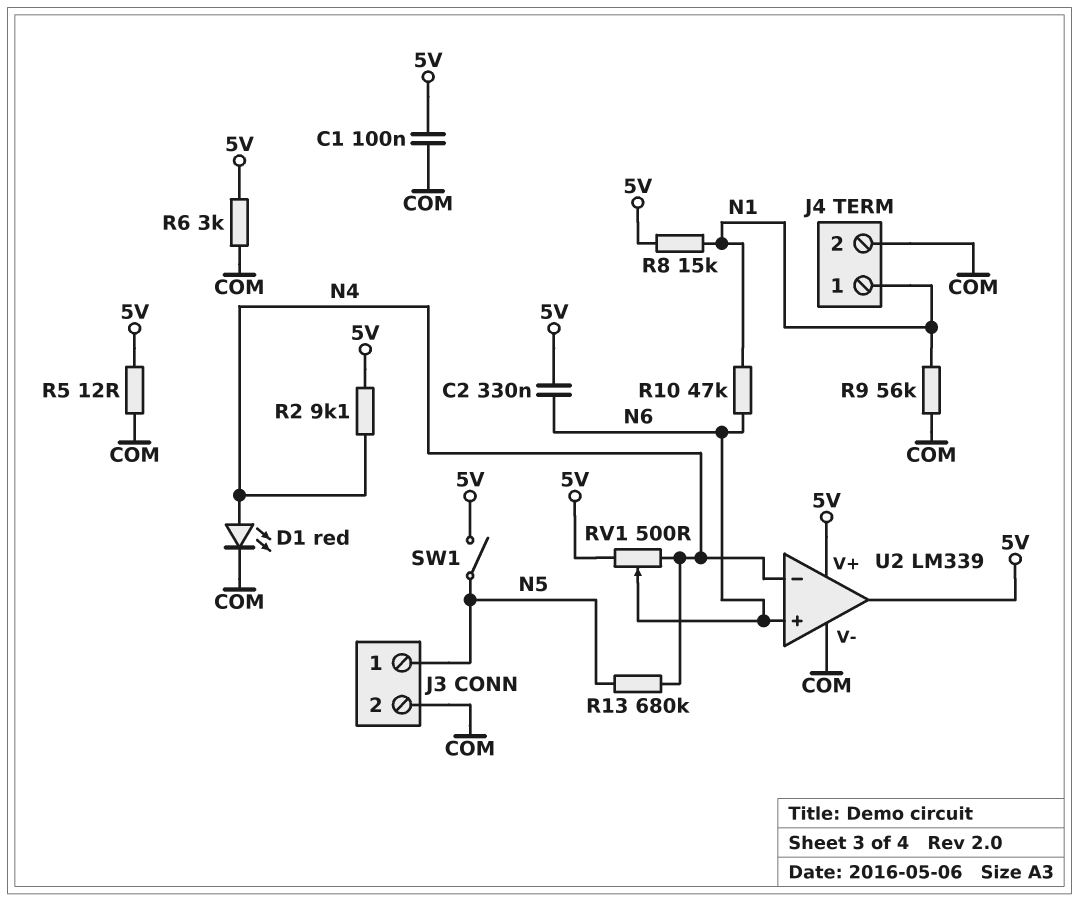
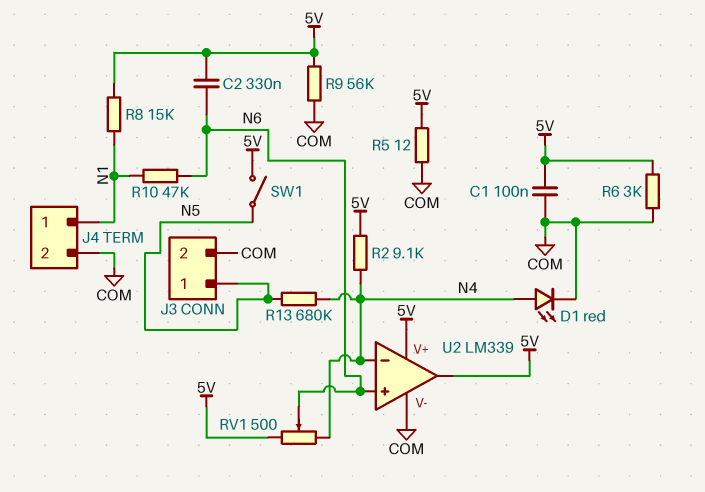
R9: 56k (COM, N1) -> 56k (5V, COM)

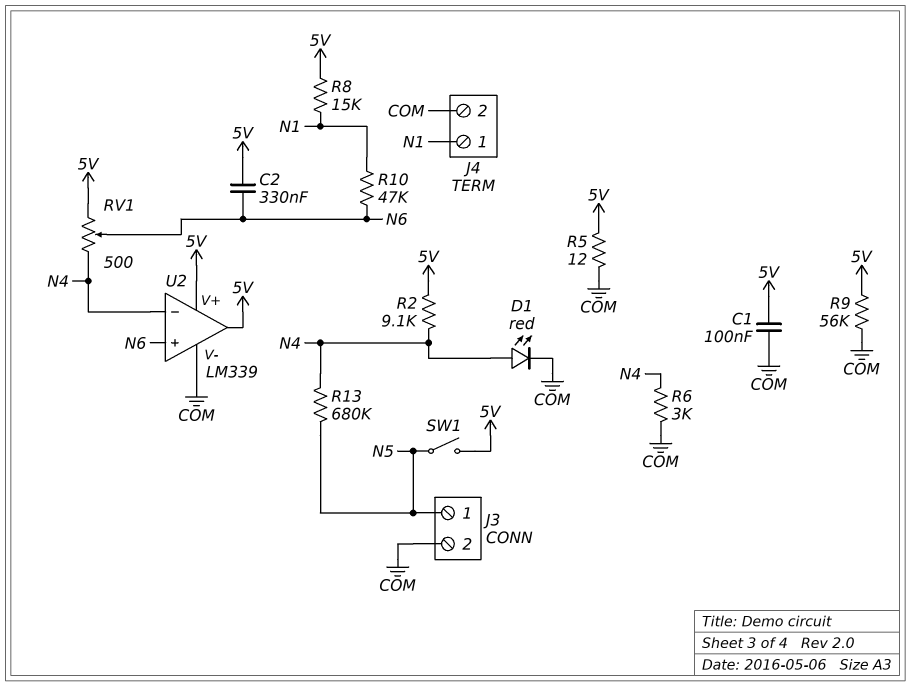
R6: 3k (5V, COM) -> 3k (COM, N4)

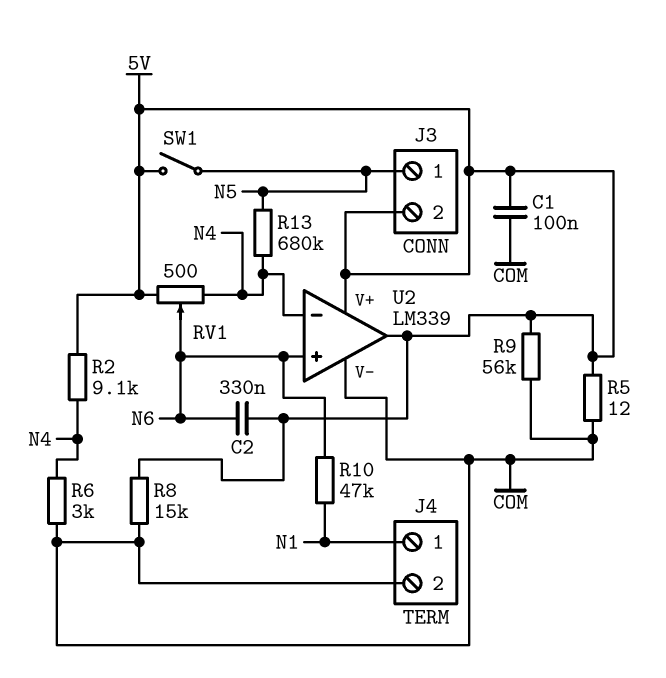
D1: LED red (A N4, K COM) -> none
J3 pin 2: COM -> 5V
R8: 15k (5V, N1) -> 15k (5V, COM)

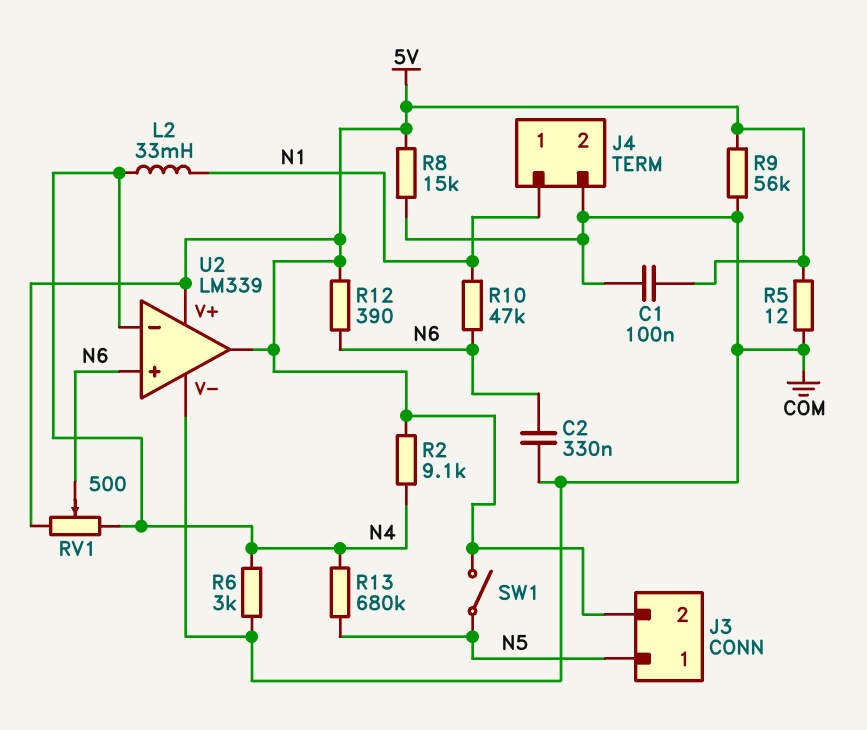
C2: 330nF (5V, N6) -> 330nF (COM, N6)
L2: none -> 33mH (N1, N4)
R12: none -> 390 (5V, N6)

